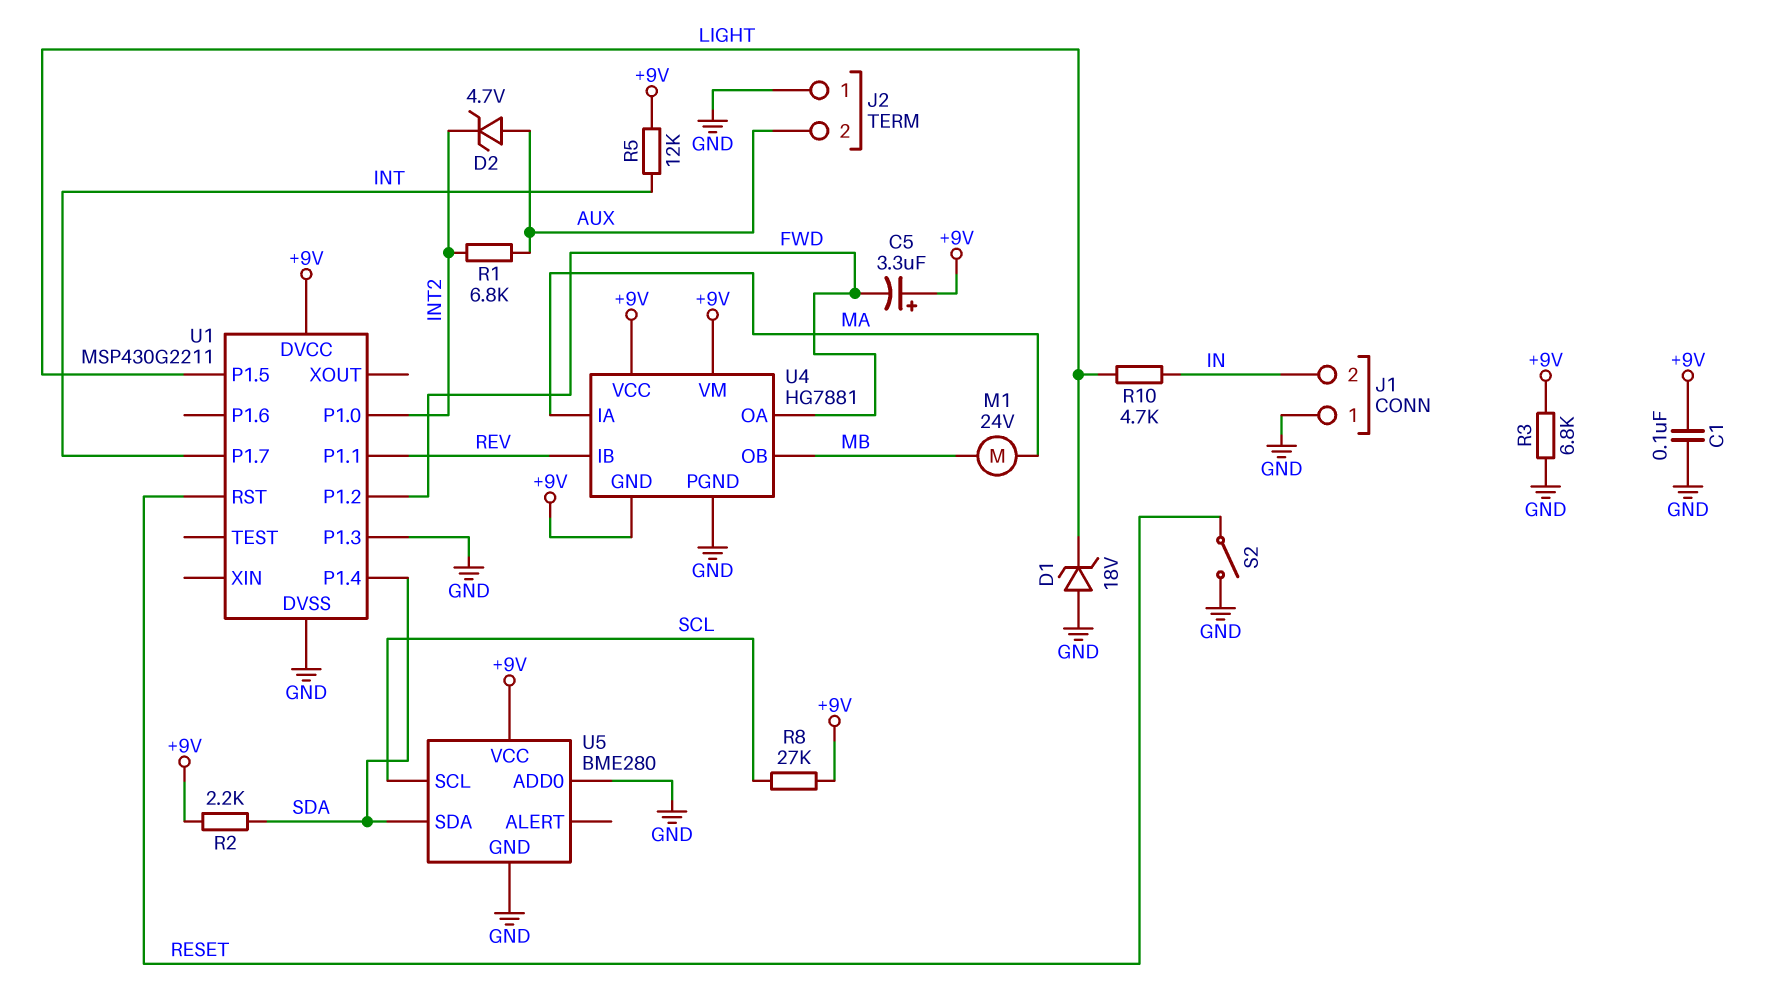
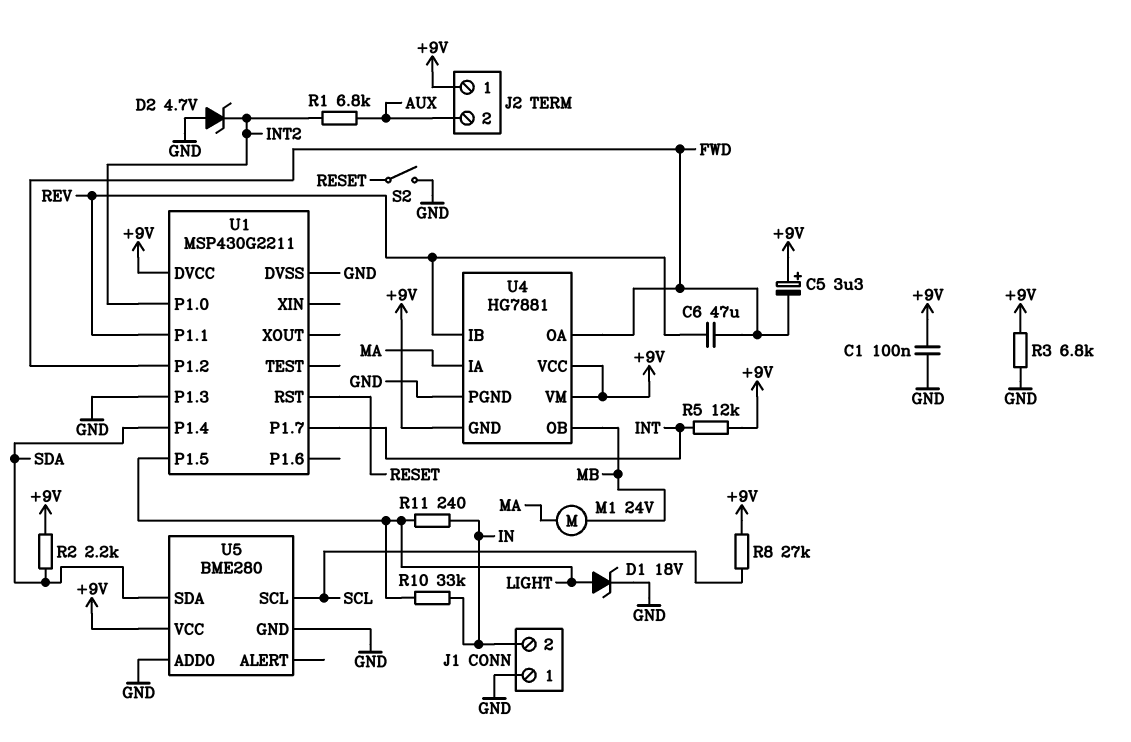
C6: none -> 47uF (FWD, REV)
D1: zener 18V (A GND, K LIGHT) -> zener 18V (A LIGHT, K GND)
D2: zener 4.7V (A AUX, K INT2) -> zener 4.7V (A GND, K INT2)
J2 pin 1: GND -> +9V
R10: 4.7k (IN, LIGHT) -> 33k (IN, LIGHT)
R11: none -> 240 (IN, LIGHT)

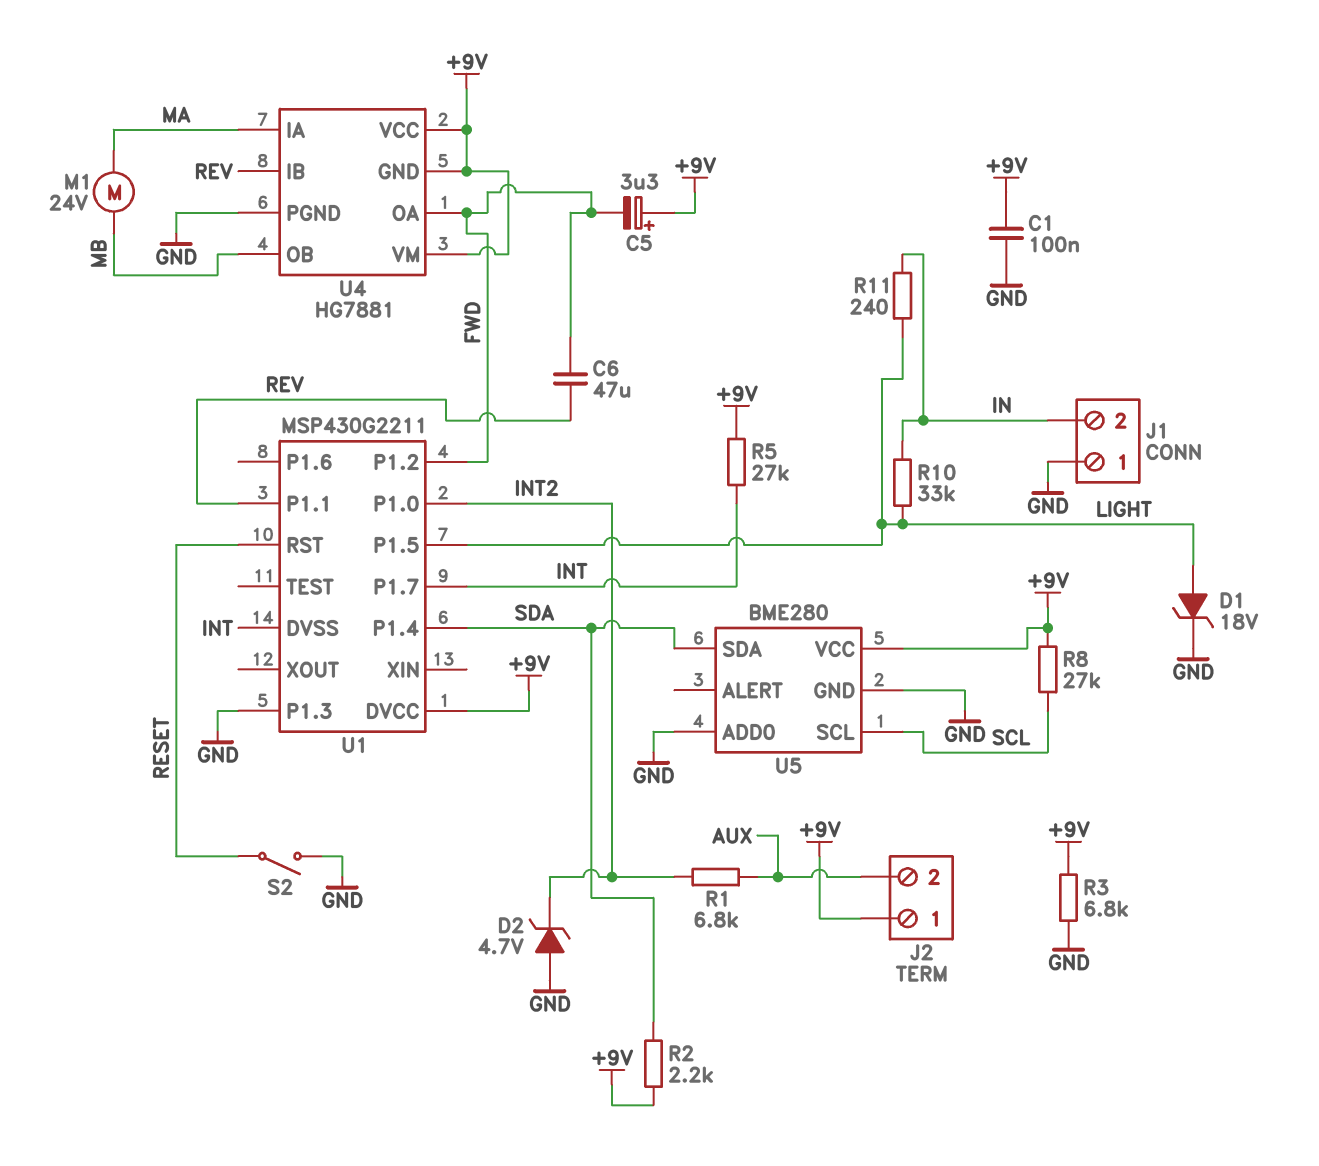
R5: 12k (+9V, INT) -> 27k (+9V, INT)
U1 pin DVSS: GND -> INT

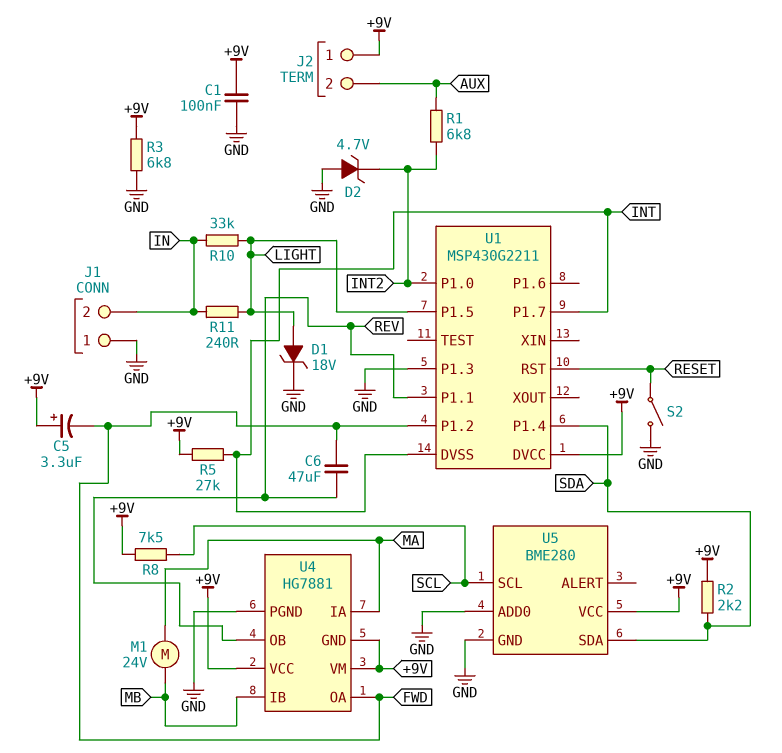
R8: 27k (+9V, SCL) -> 7.5k (+9V, SCL)
U4 pin IB: REV -> MB
U4 pin OB: MB -> REV

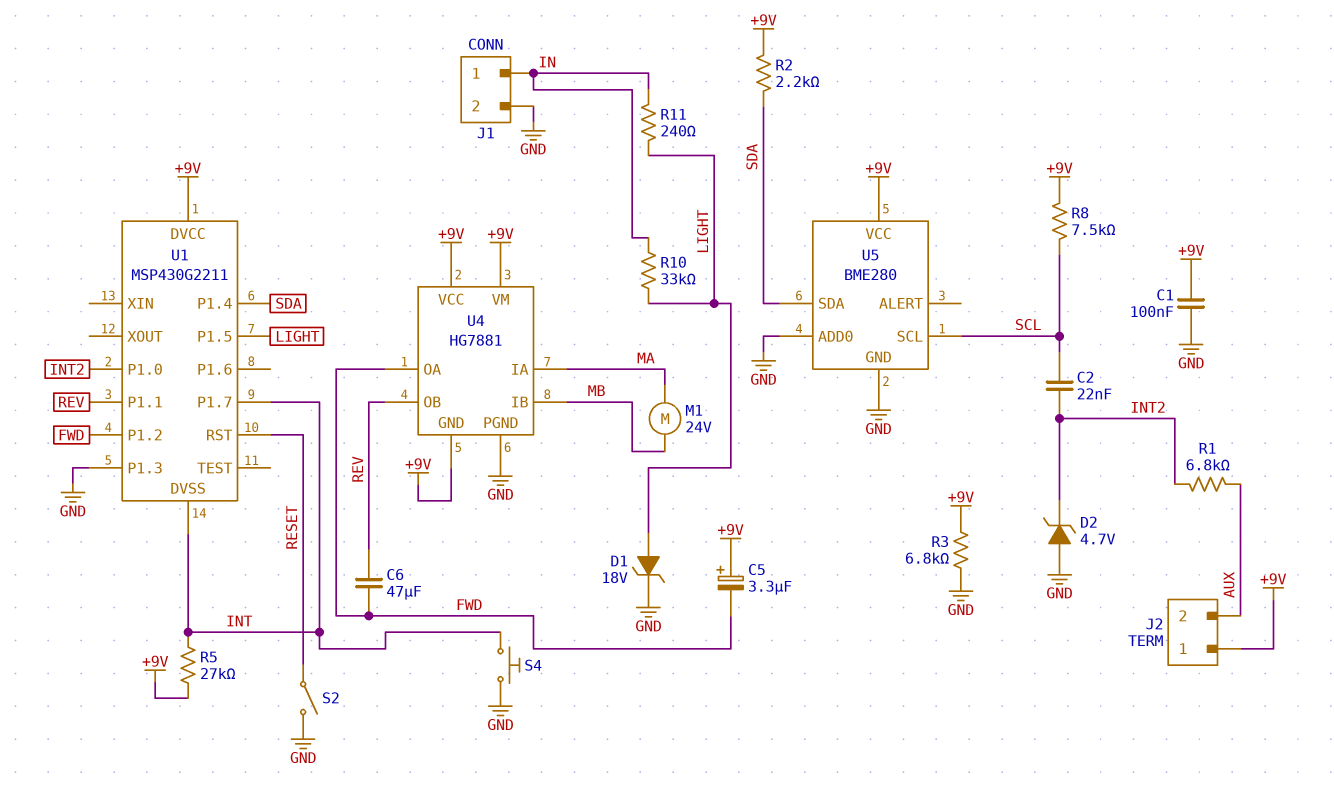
C2: none -> 22nF (INT2, SCL)
J1 pin 1: GND -> IN
J1 pin 2: IN -> GND
S4: none -> button (GND, INT)

